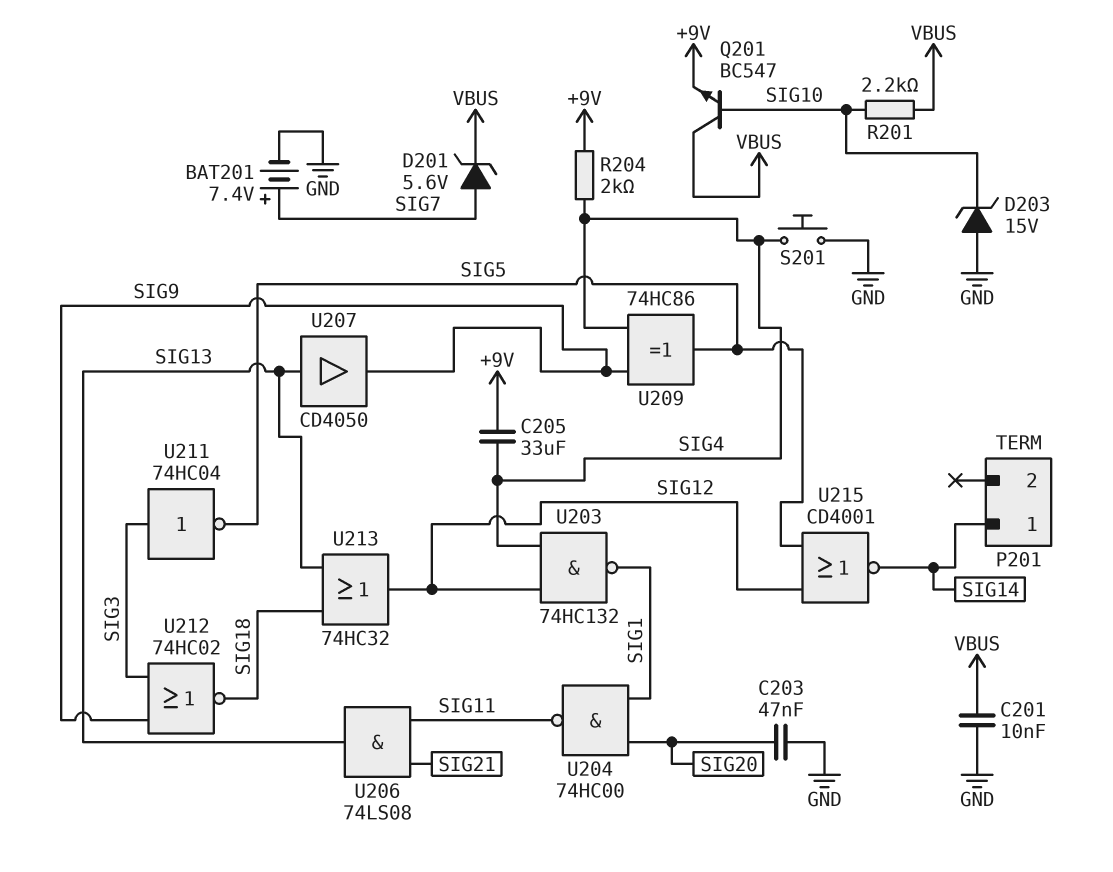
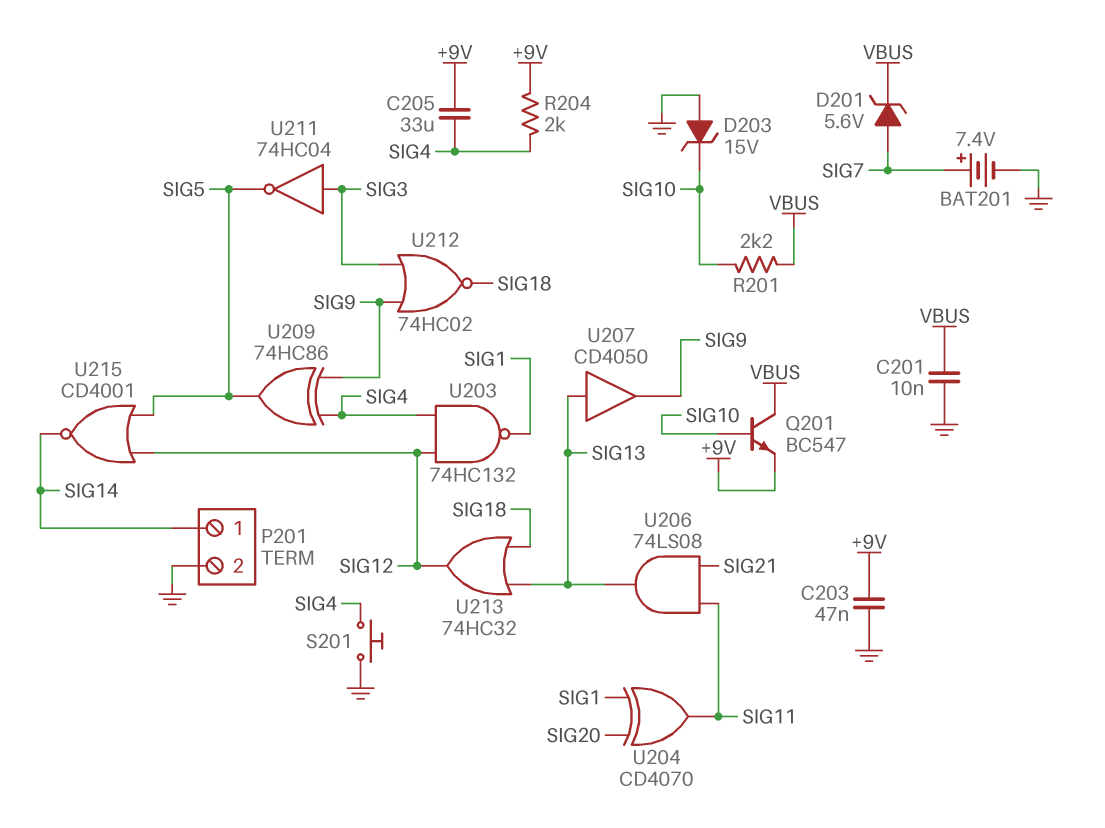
C203: 47nF (GND, SIG20) -> 47nF (+9V, GND)
P201 pin 2: none -> GND
U204: NAND 74HC00 (in SIG1, in SIG20, out SIG11) -> XOR CD4070 (in SIG1, in SIG20, out SIG11)

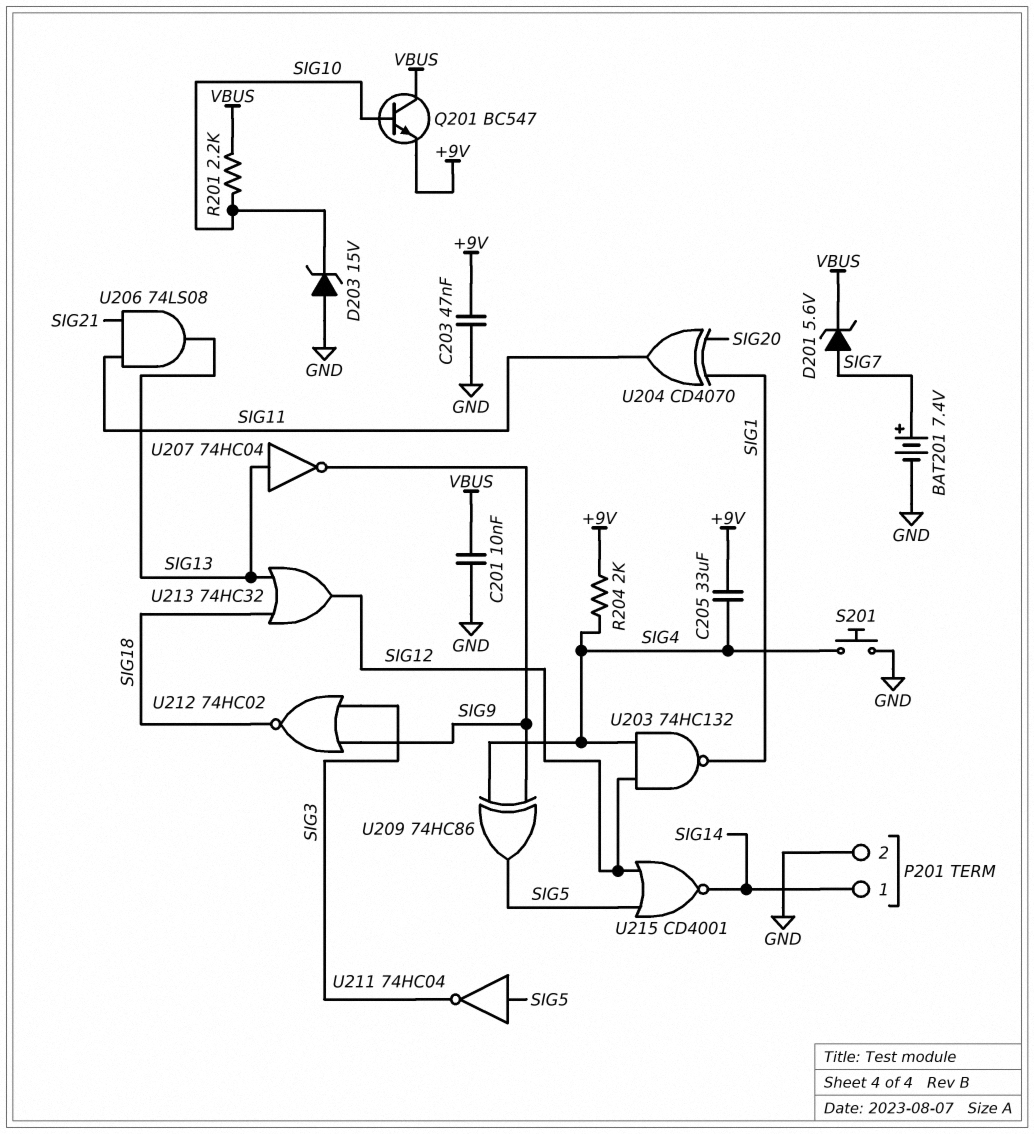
U207: buffer CD4050 (in SIG13, out SIG9) -> NOT 74HC04 (in SIG13, out SIG9)
U211: NOT 74HC04 (in SIG3, out SIG5) -> NOT 74HC04 (in SIG5, out SIG3)

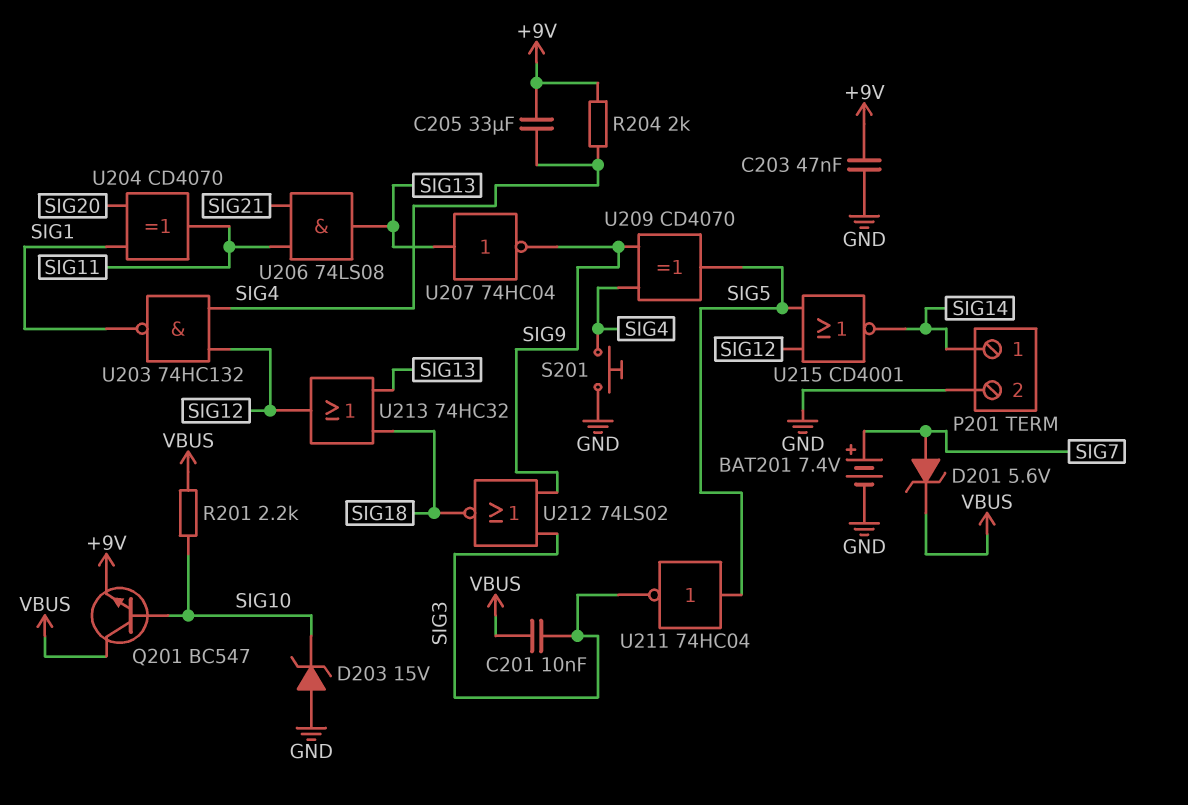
C201: 10nF (GND, VBUS) -> 10nF (SIG3, VBUS)
U209: XOR 74HC86 (in SIG4, in SIG9, out SIG5) -> XOR CD4070 (in SIG4, in SIG9, out SIG5)
U212: NOR 74HC02 (in SIG3, in SIG9, out SIG18) -> NOR 74LS02 (in SIG3, in SIG9, out SIG18)

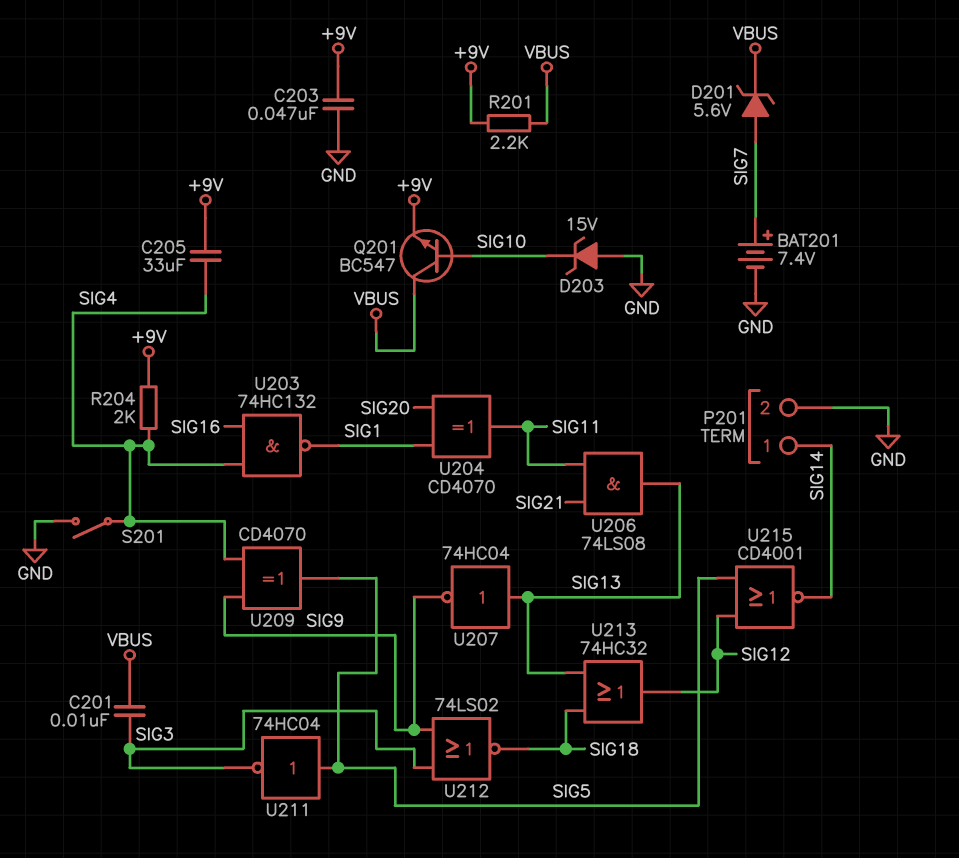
R201: 2.2k (SIG10, VBUS) -> 2.2k (+9V, VBUS)
S201: button (GND, SIG4) -> switch (GND, SIG4)
U203: NAND 74HC132 (in SIG4, in SIG12, out SIG1) -> NAND 74HC132 (in SIG4, in SIG16, out SIG1)

